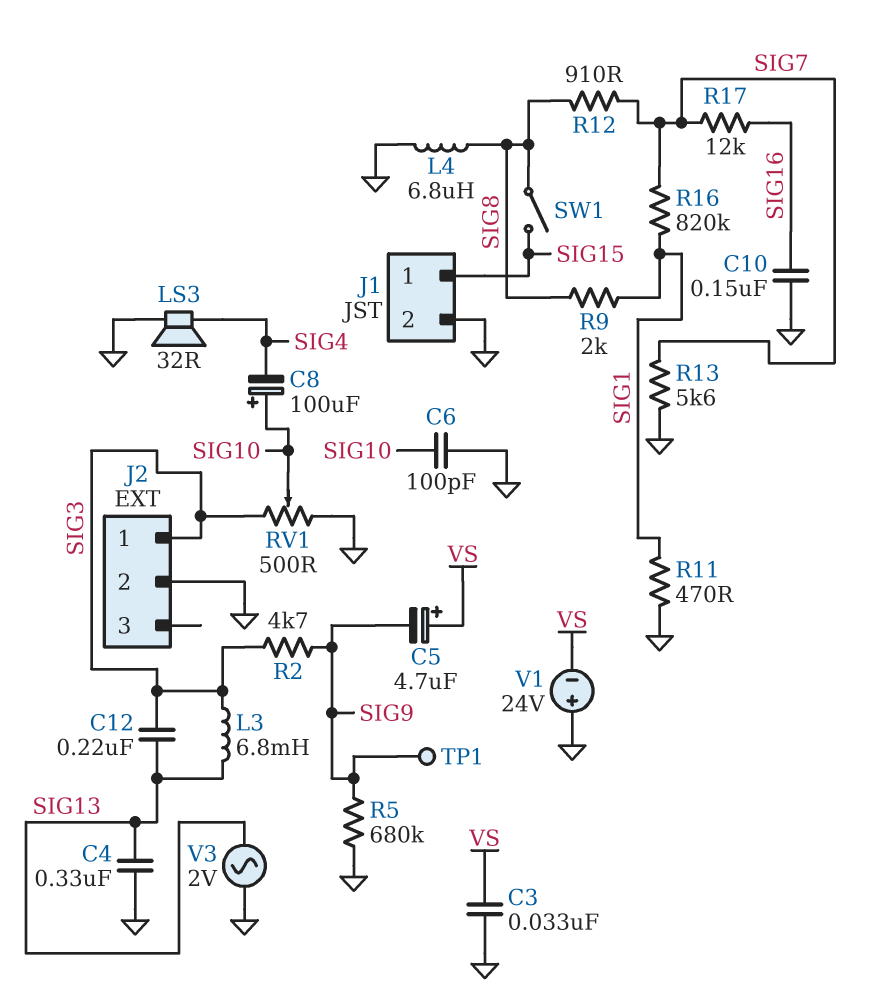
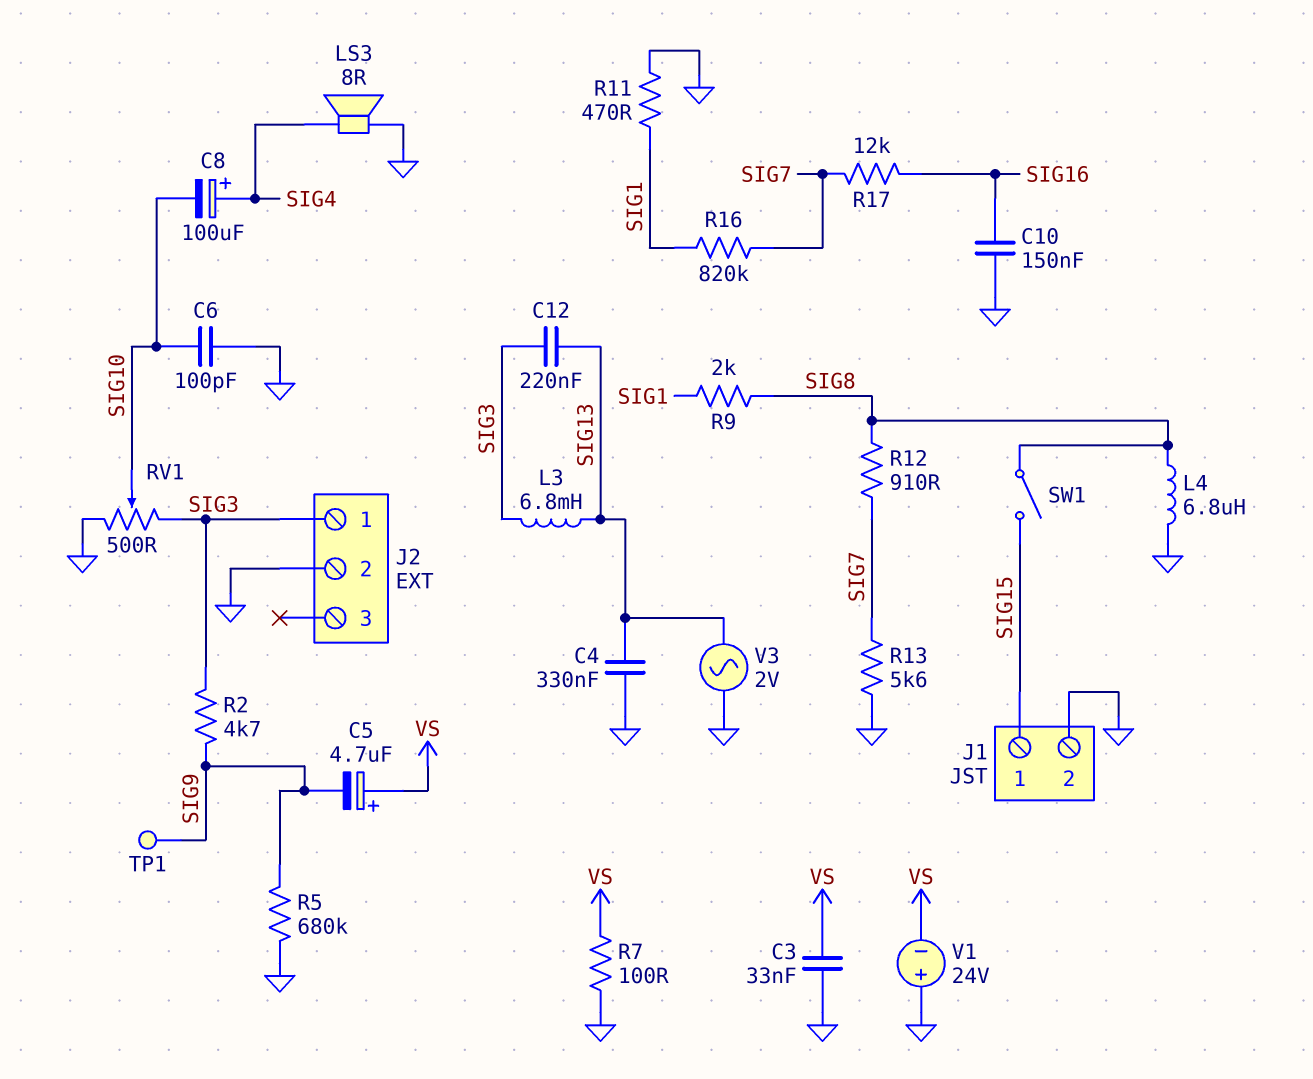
C8: 100uF (plus SIG10, minus SIG4) -> 100uF (plus SIG4, minus SIG10)
LS3: speaker 32R (GND, SIG4) -> speaker 8R (GND, SIG4)
R7: none -> 100 (GND, VS)

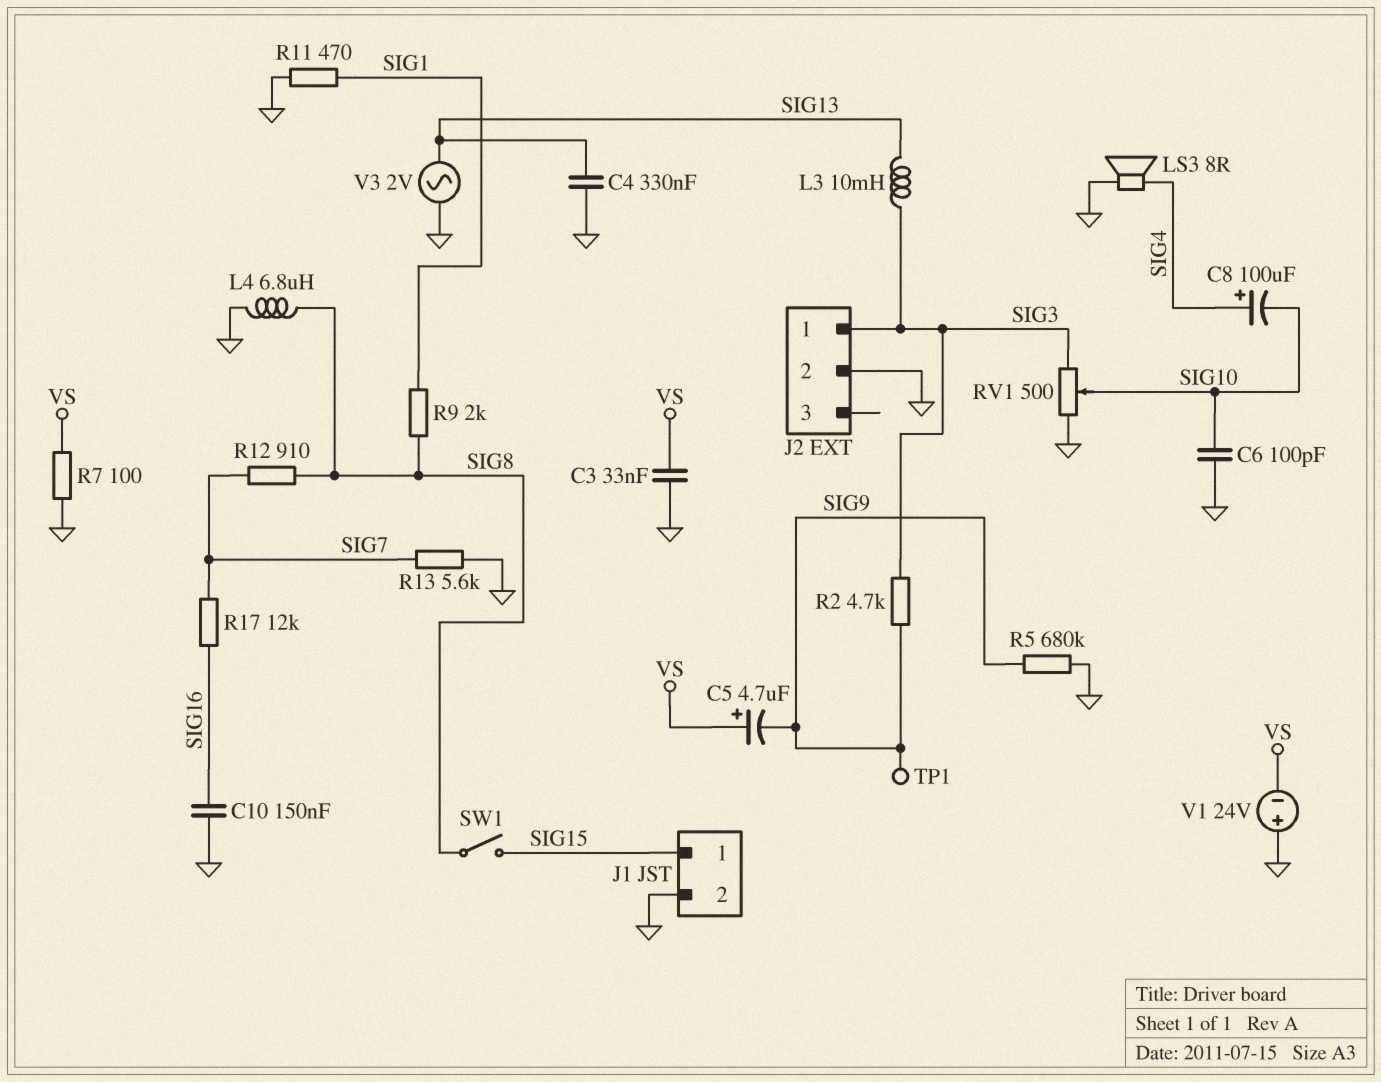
C12: 220nF (SIG3, SIG13) -> none
L3: 6.8mH (SIG3, SIG13) -> 10mH (SIG3, SIG13)
R16: 820k (SIG1, SIG7) -> none

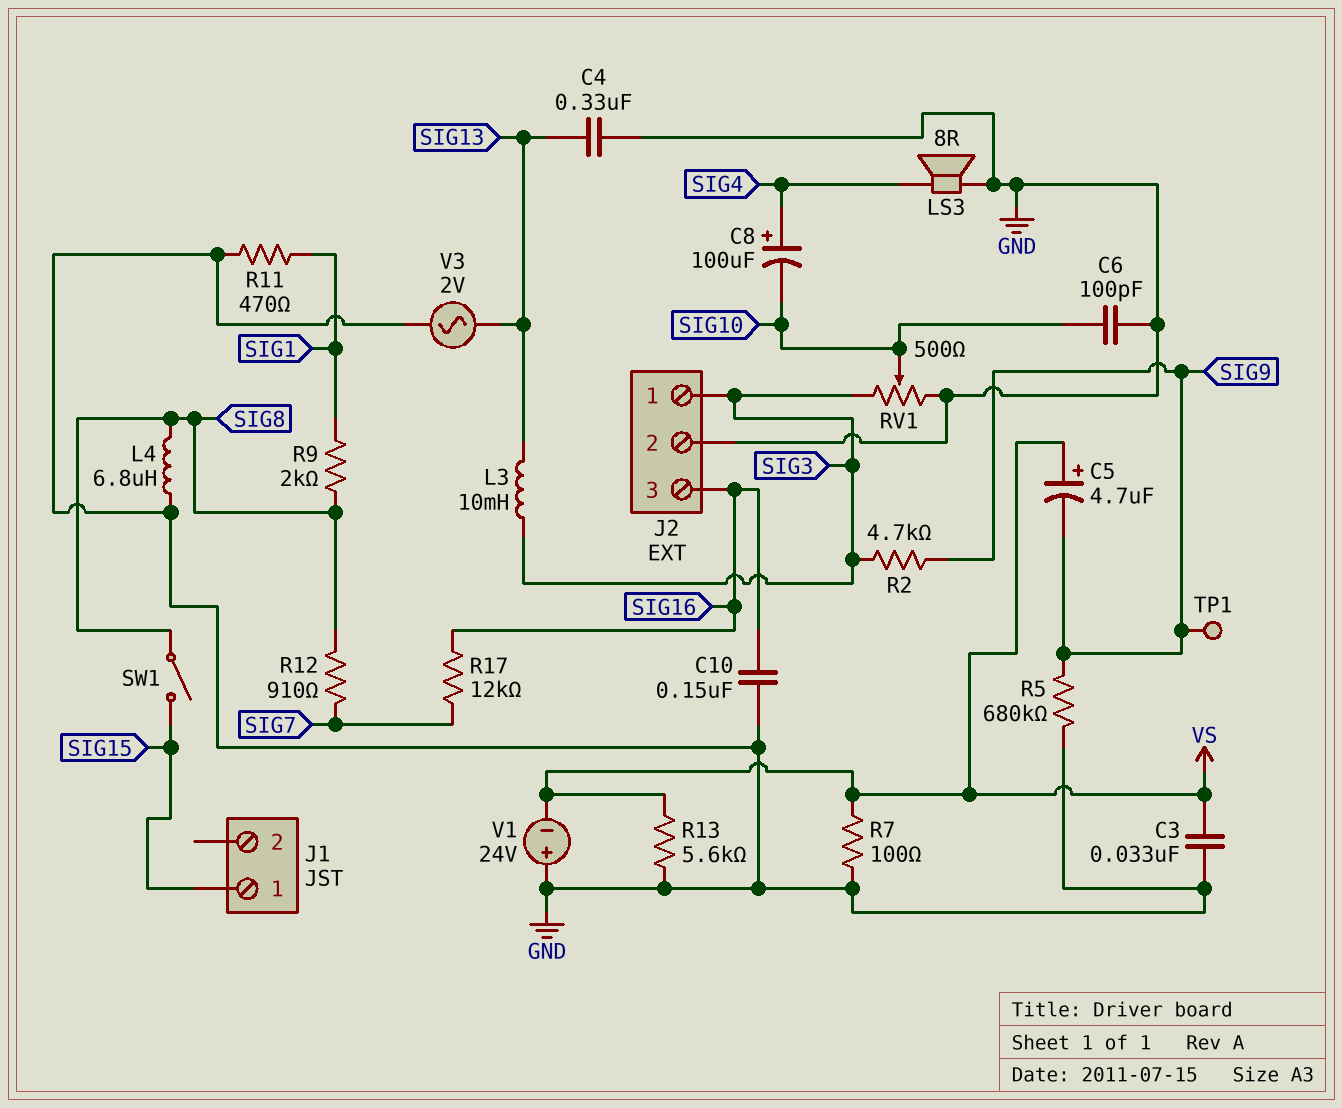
J1 pin 2: GND -> none
J2 pin 3: none -> SIG16
R13: 5.6k (GND, SIG7) -> 5.6k (GND, VS)

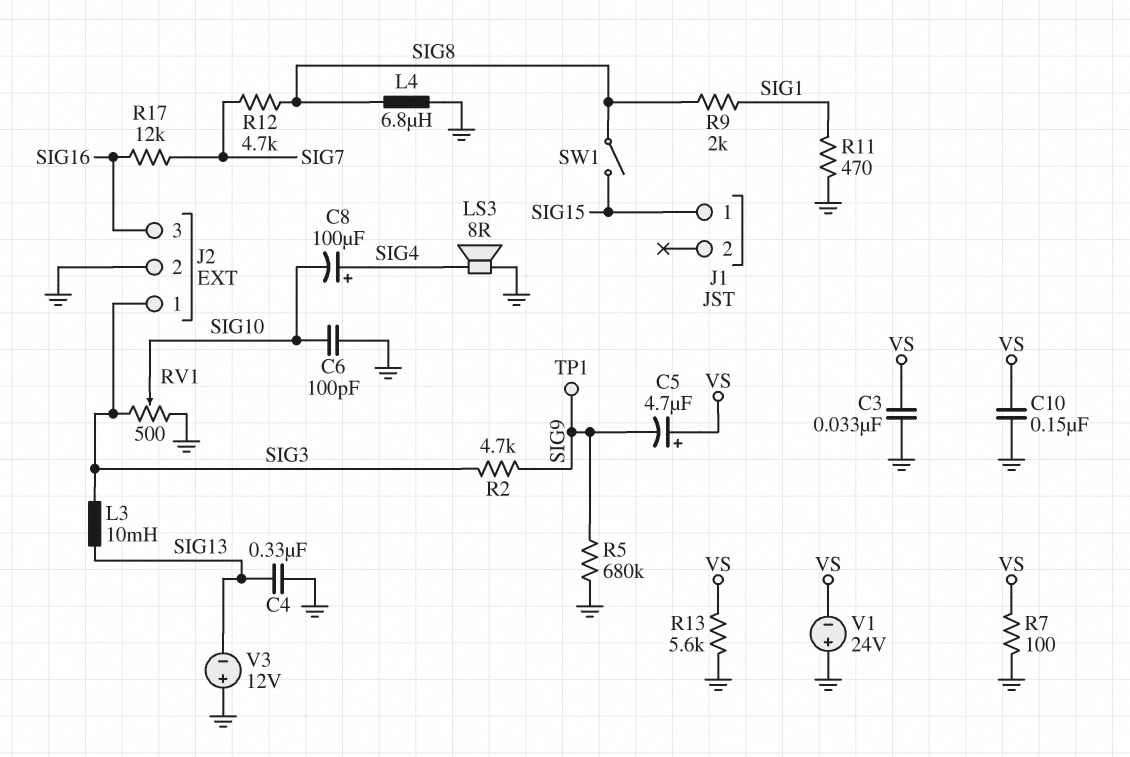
C10: 150nF (GND, SIG16) -> 150nF (GND, VS)
R12: 910 (SIG7, SIG8) -> 4.7k (SIG7, SIG8)
V3: AC 2V (GND, SIG13) -> 12V (plus GND, minus SIG13)

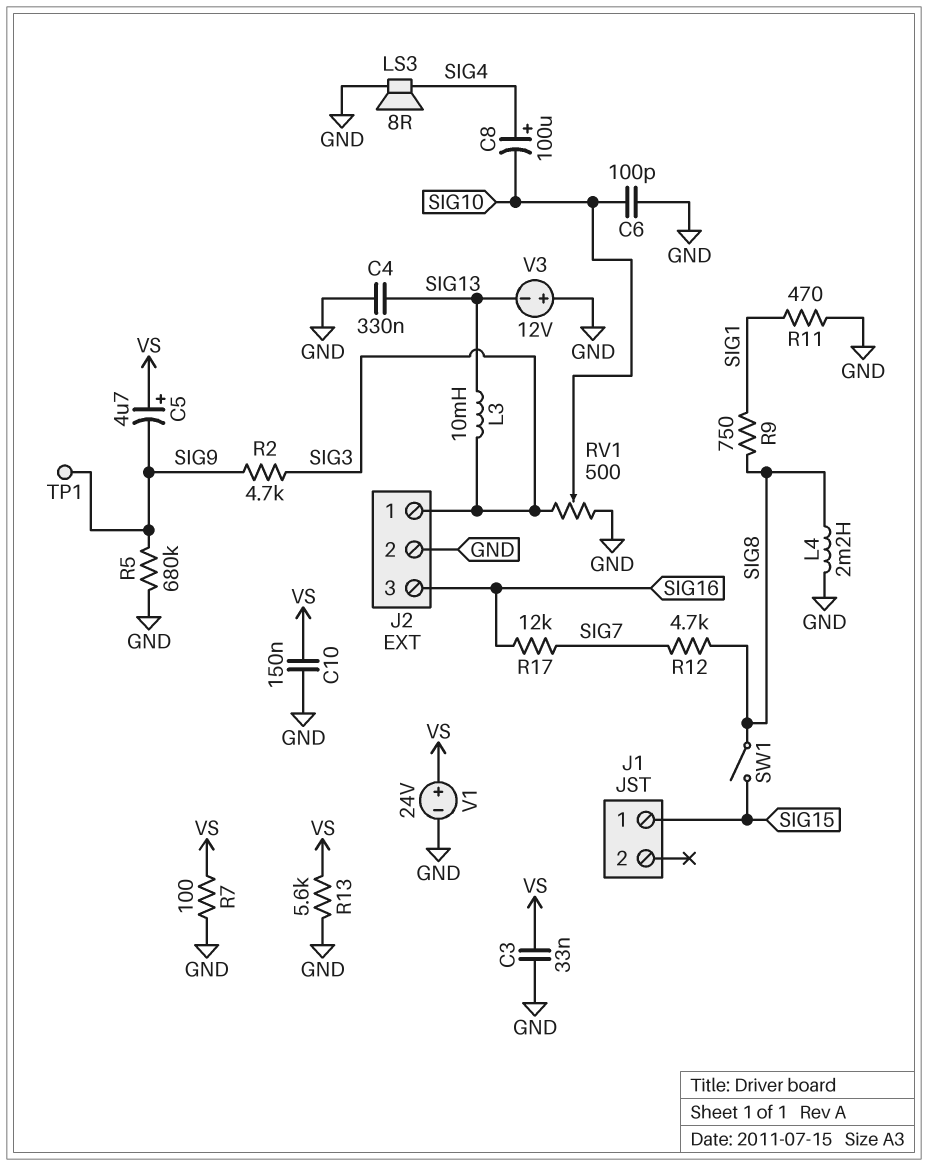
L4: 6.8uH (GND, SIG8) -> 2.2mH (GND, SIG8)
R9: 2k (SIG1, SIG8) -> 750 (SIG1, SIG8)
V1: 24V (plus GND, minus VS) -> 24V (plus VS, minus GND)

